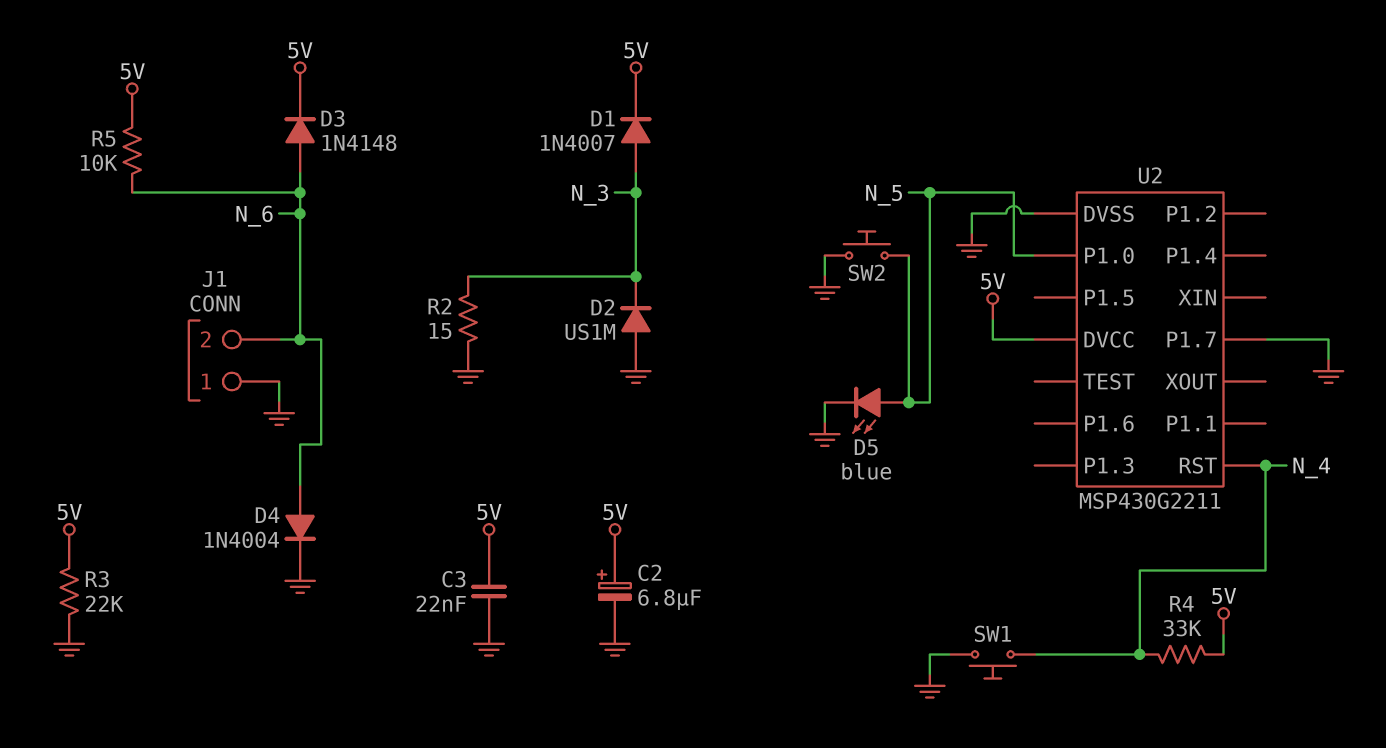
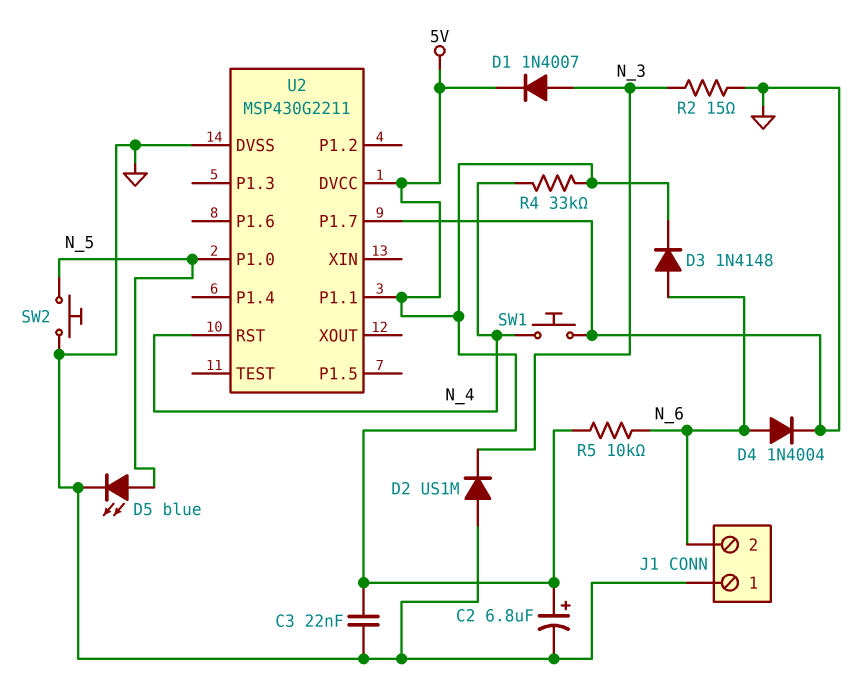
R3: 22k (5V, GND) -> none
U2 pin P1.1: none -> 5V

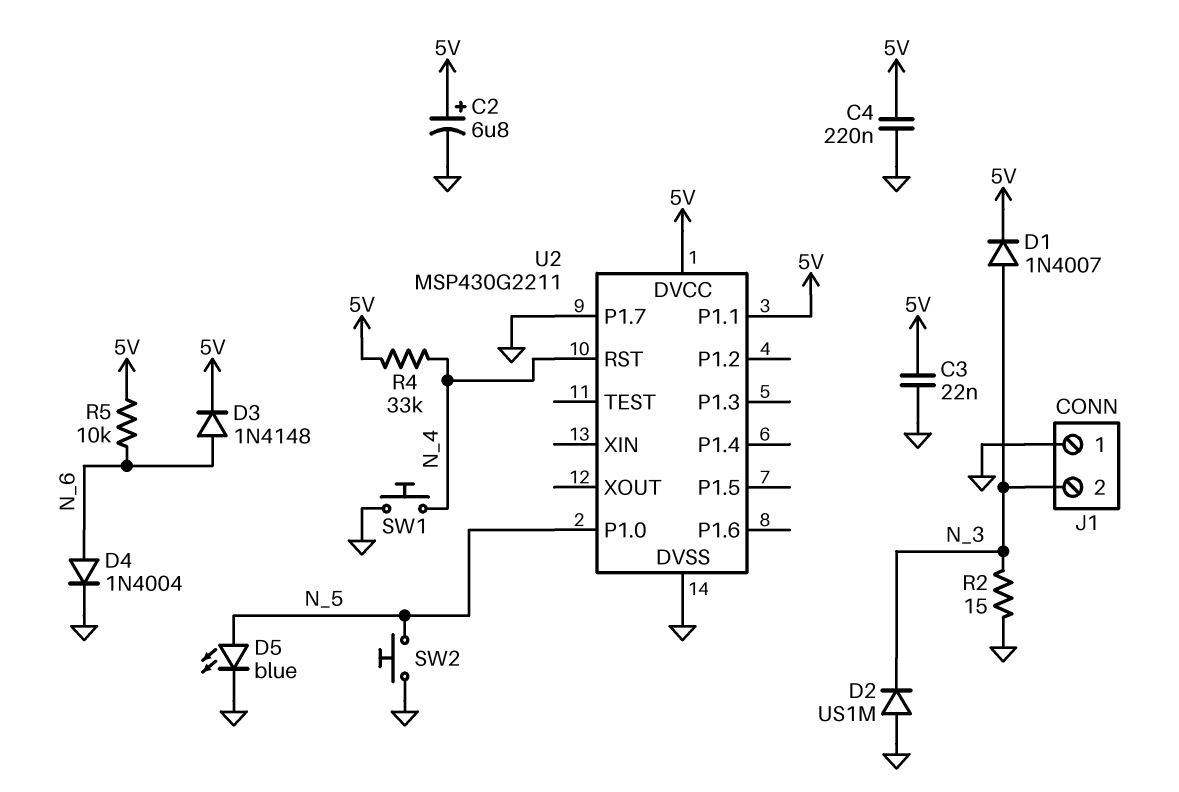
C4: none -> 220nF (5V, GND)
J1 pin 2: N_6 -> N_3

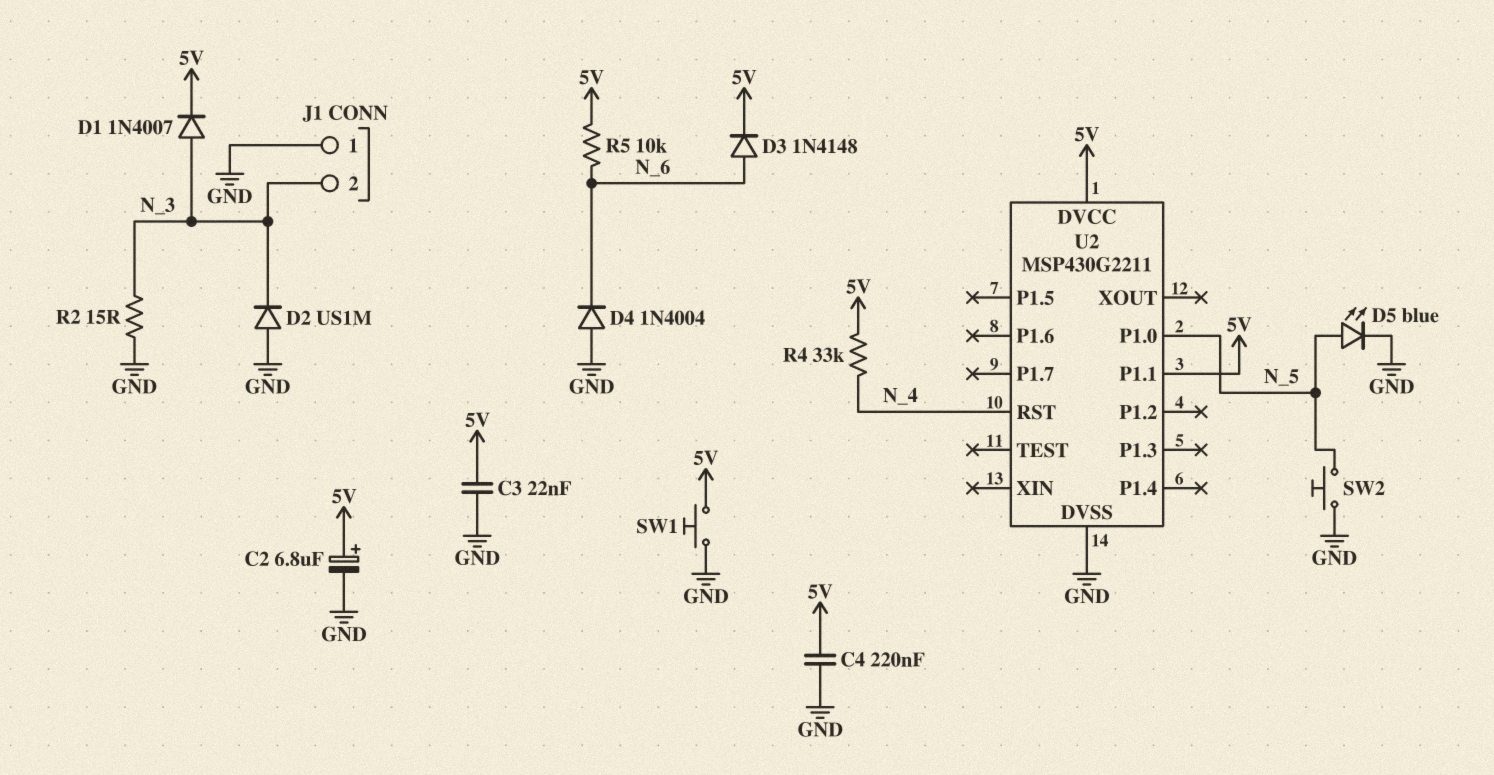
D4: diode 1N4004 (A N_6, K GND) -> diode 1N4004 (A GND, K N_6)
SW1: button (GND, N_4) -> button (5V, GND)
U2 pin P1.7: GND -> none

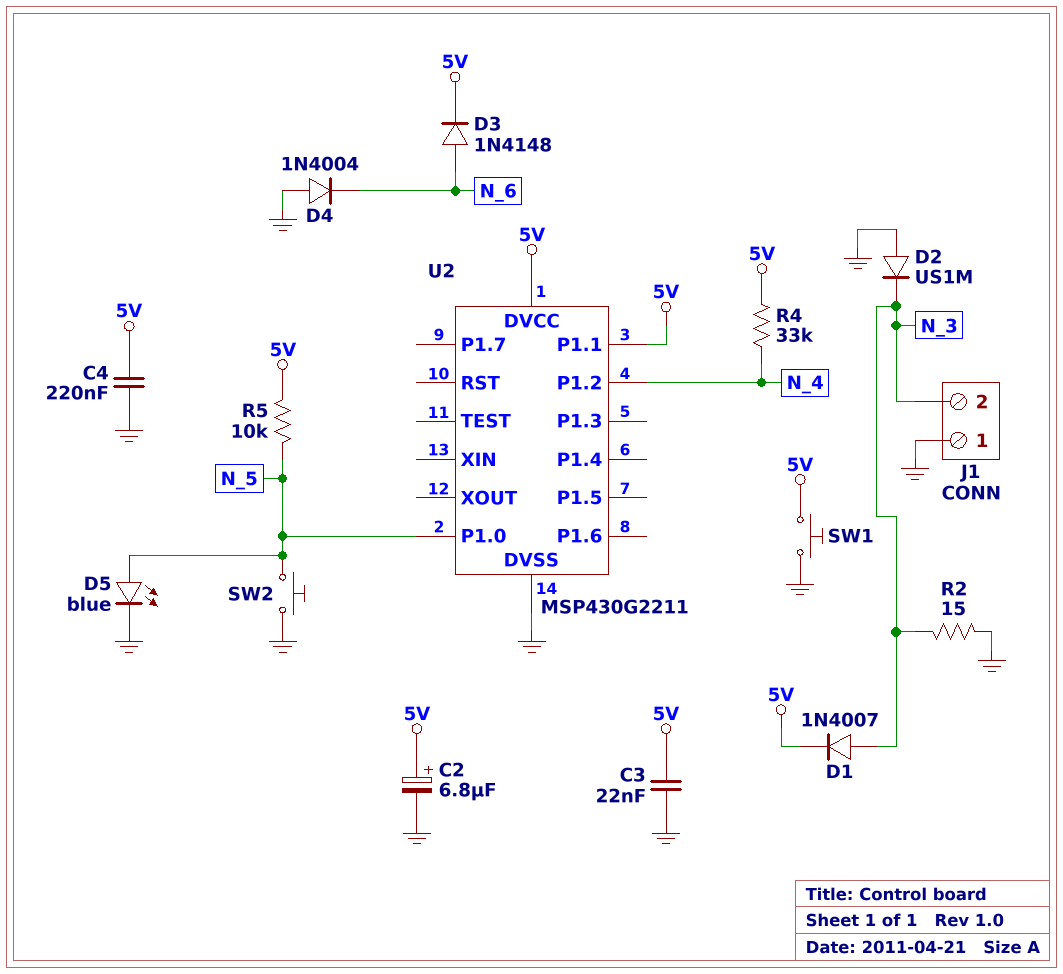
R5: 10k (5V, N_6) -> 10k (5V, N_5)
U2 pin P1.2: none -> N_4
U2 pin RST: N_4 -> none

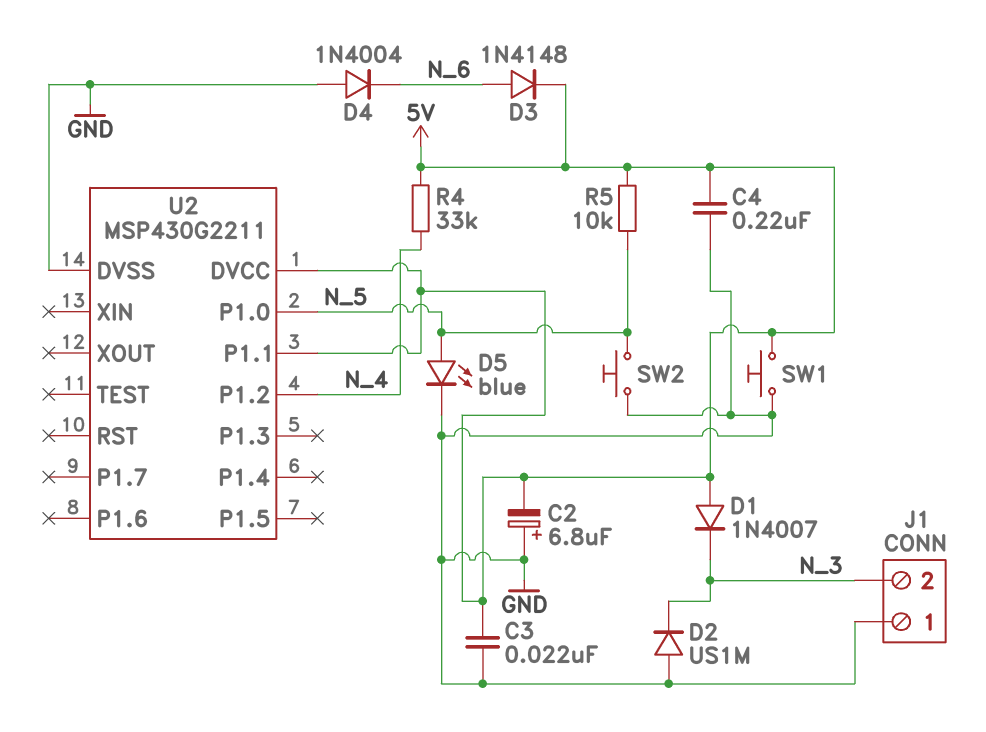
C2: 6.8uF (plus 5V, minus GND) -> 6.8uF (plus GND, minus 5V)
D1: diode 1N4007 (A N_3, K 5V) -> diode 1N4007 (A 5V, K N_3)
R2: 15 (GND, N_3) -> none

